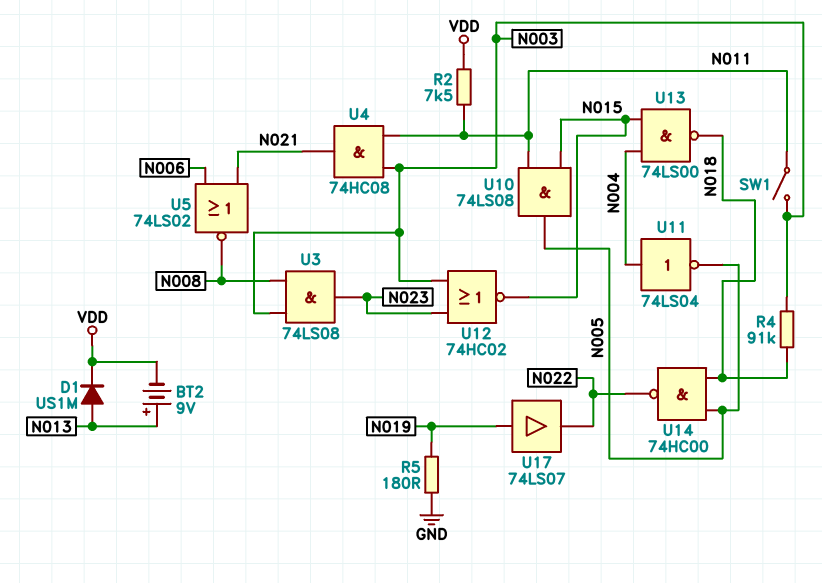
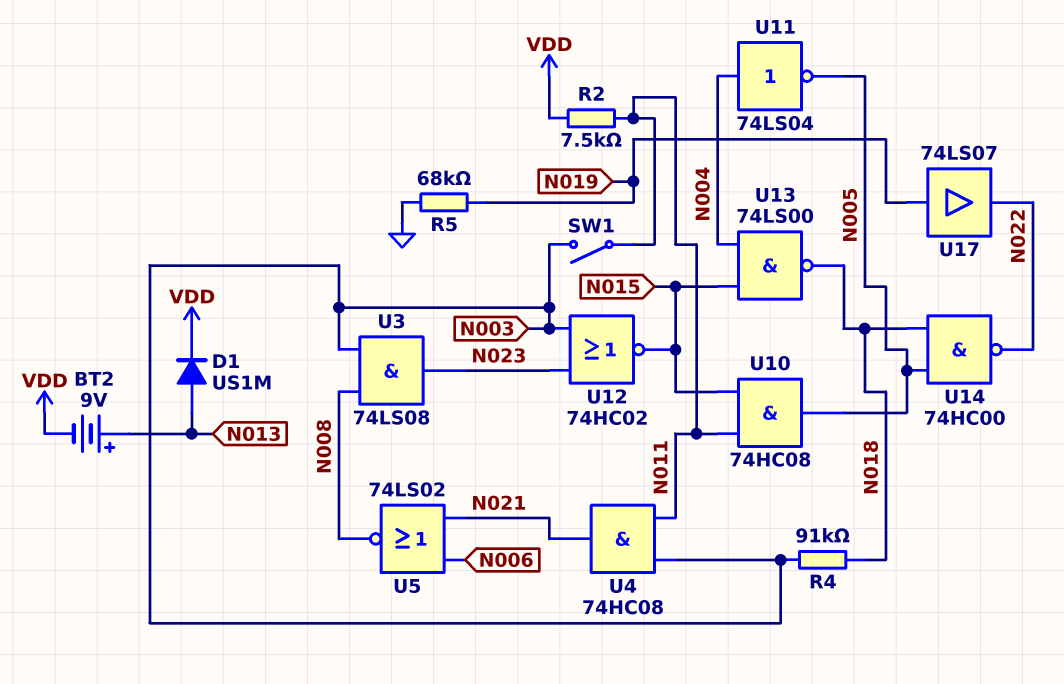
R5: 180 (GND, N019) -> 68k (GND, N019)
U10: AND 74LS08 (in N011, in N015, out N005) -> AND 74HC08 (in N011, in N015, out N005)

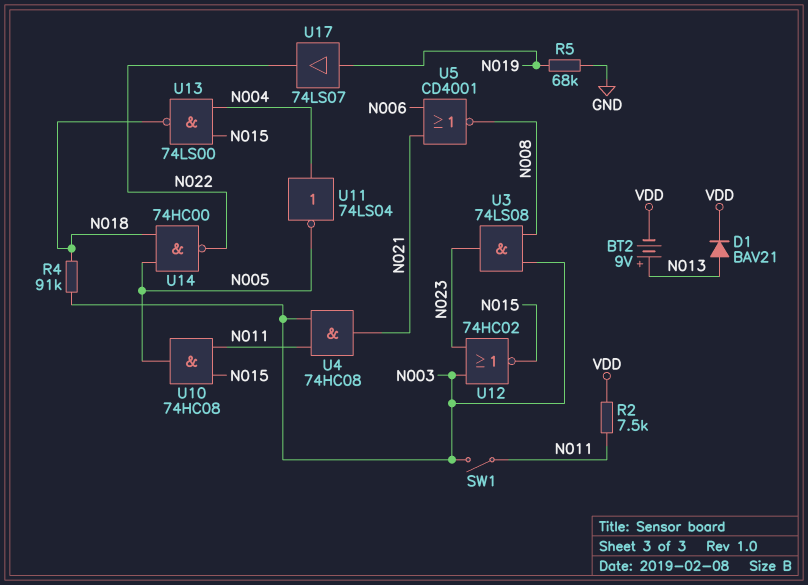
D1: diode US1M (A N013, K VDD) -> diode BAV21 (A N013, K VDD)
U5: NOR 74LS02 (in N006, in N021, out N008) -> NOR CD4001 (in N006, in N021, out N008)

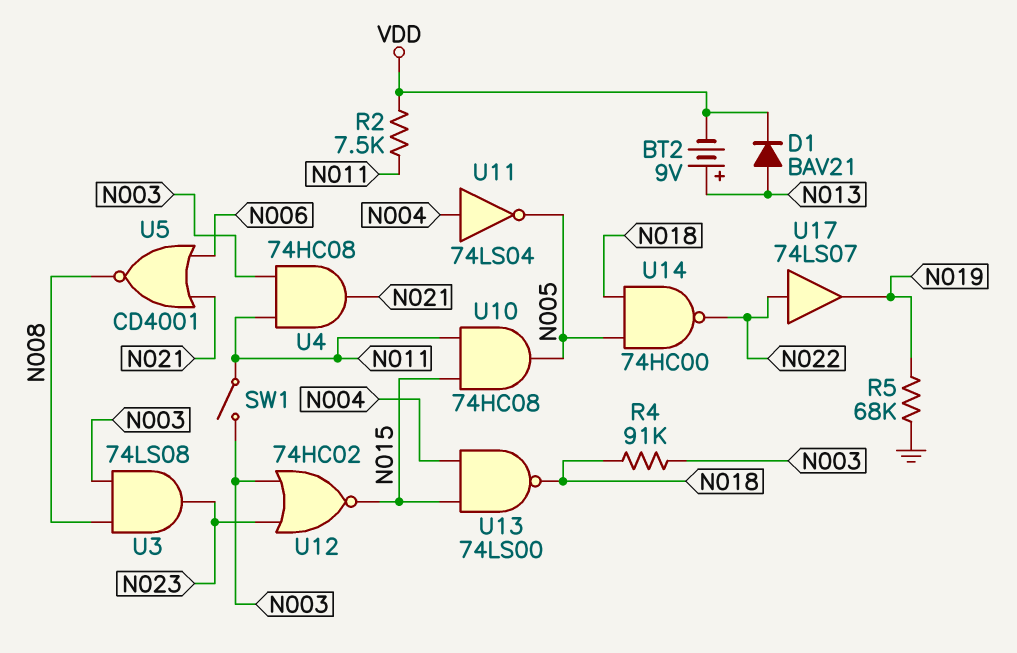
U17: buffer 74LS07 (in N019, out N022) -> buffer 74LS07 (in N022, out N019)

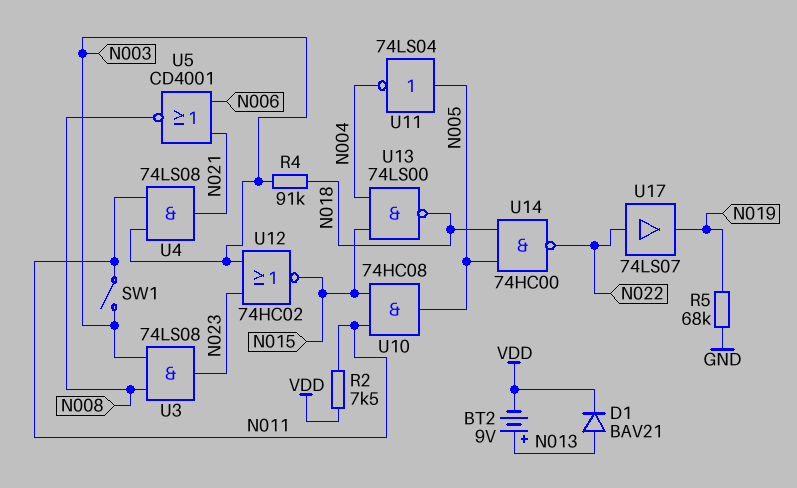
U4: AND 74HC08 (in N003, in N011, out N021) -> AND 74LS08 (in N003, in N011, out N021)
U11: NOT 74LS04 (in N004, out N005) -> NOT 74LS04 (in N005, out N004)

